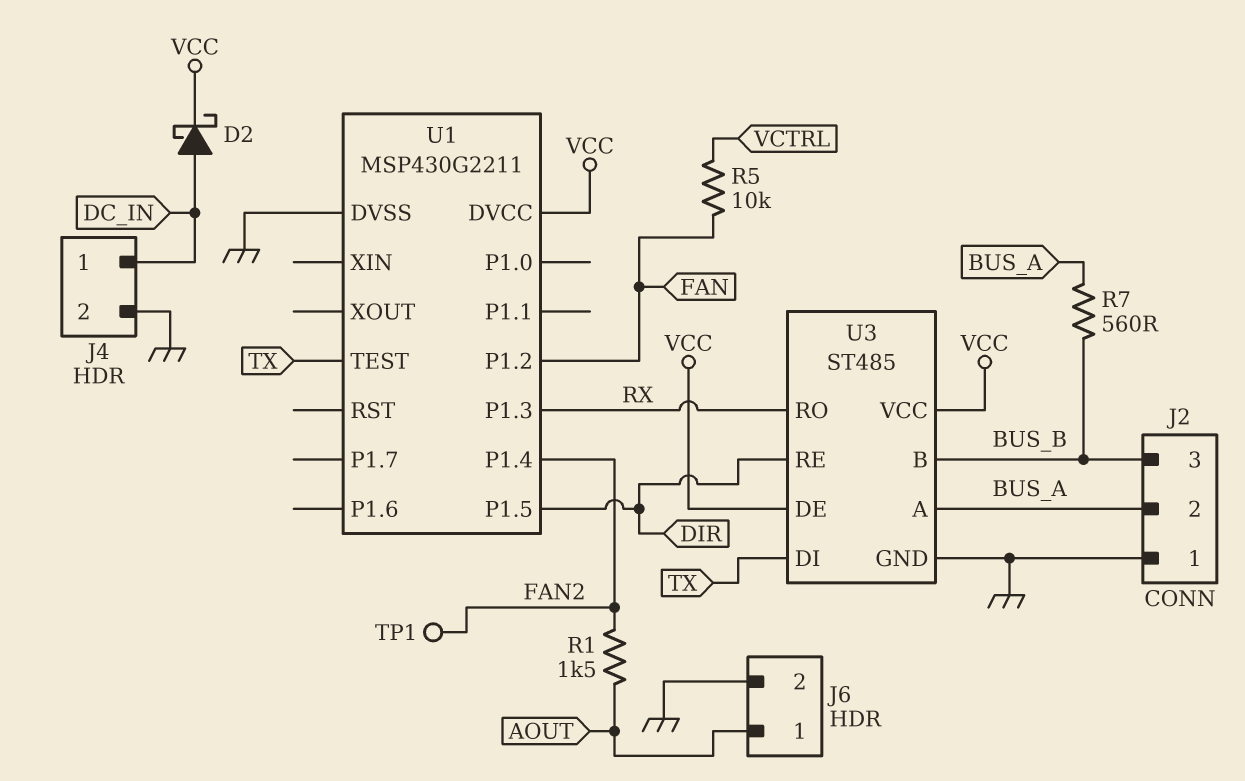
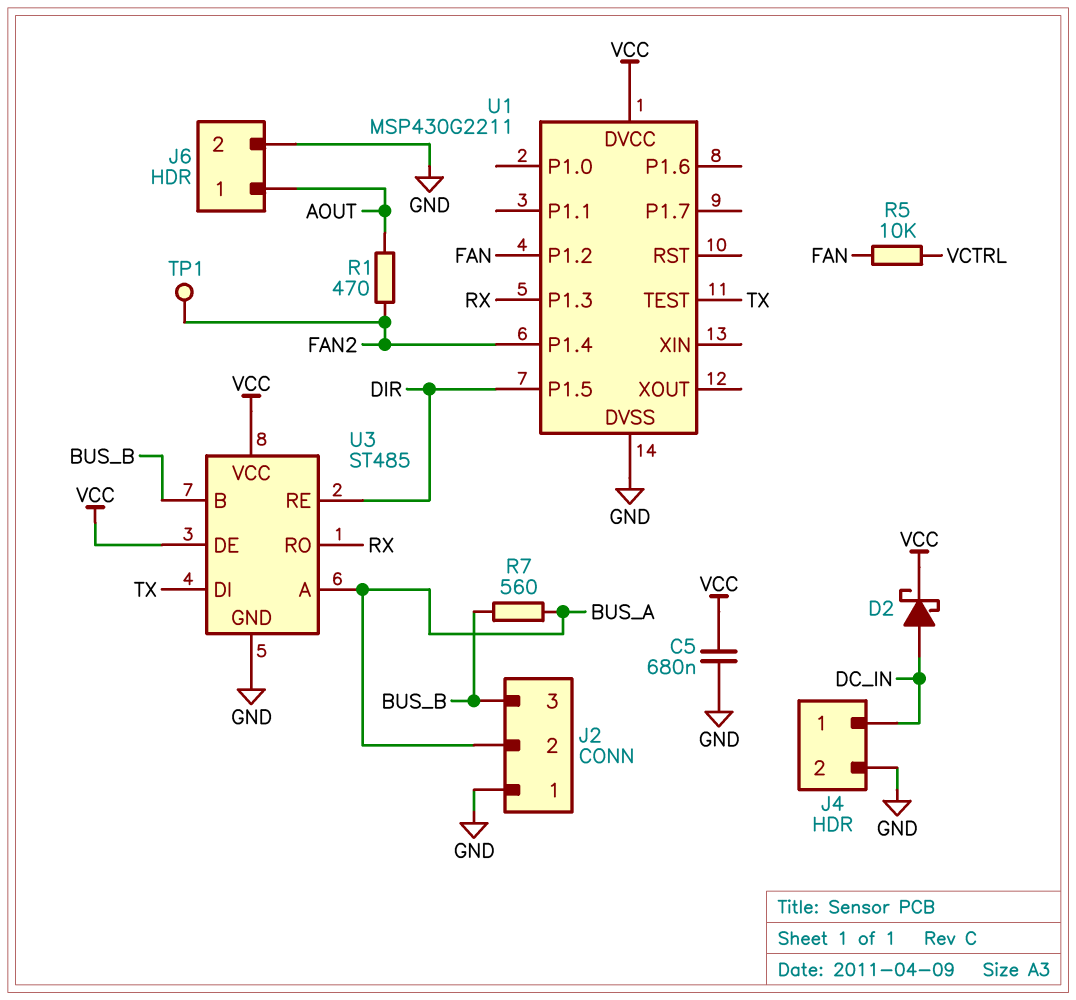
C5: none -> 680nF (GND, VCC)
R1: 1.5k (AOUT, FAN2) -> 470 (AOUT, FAN2)

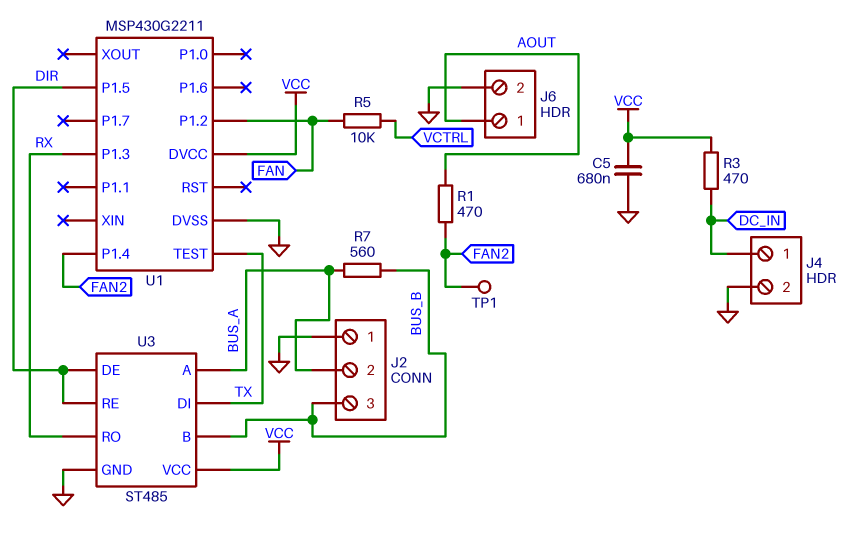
D2: schottky (A DC_IN, K VCC) -> none
R3: none -> 470 (DC_IN, VCC)
U3 pin DE: VCC -> DIR

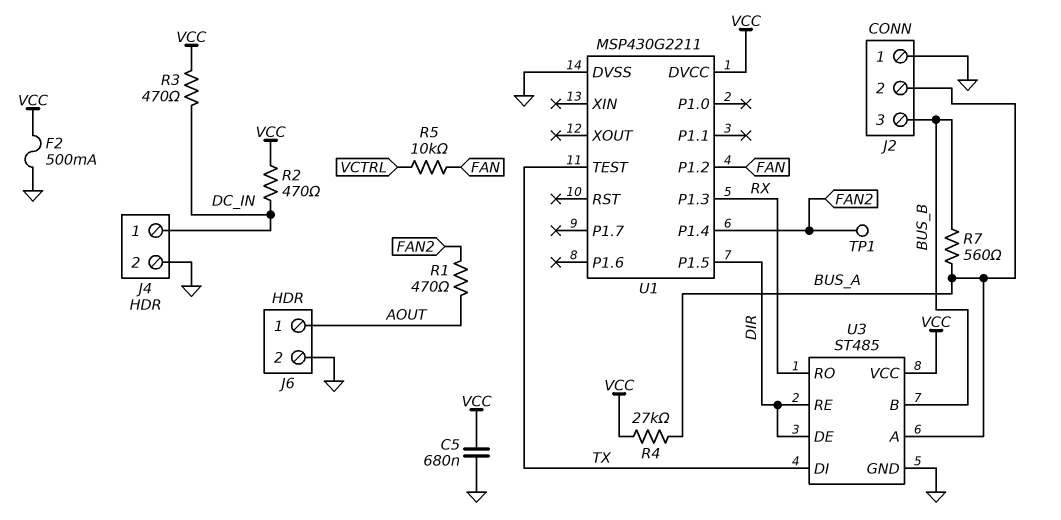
F2: none -> 500mA (GND, VCC)
R2: none -> 470 (DC_IN, VCC)
R4: none -> 27k (BUS_A, VCC)

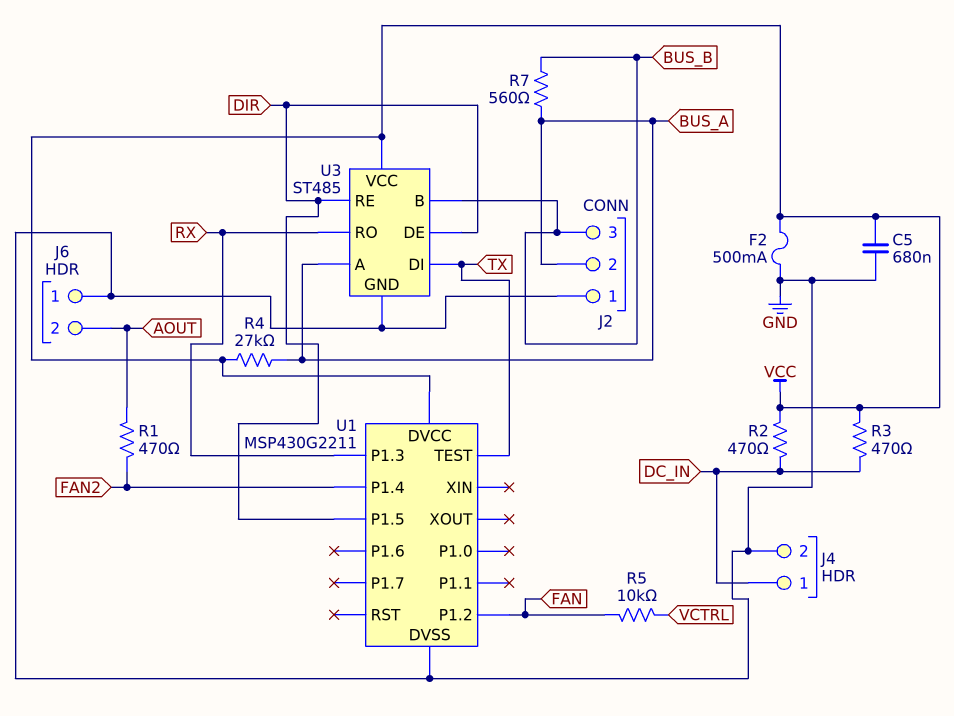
J6 pin 1: AOUT -> GND
J6 pin 2: GND -> AOUT
TP1: test point (FAN2) -> none

